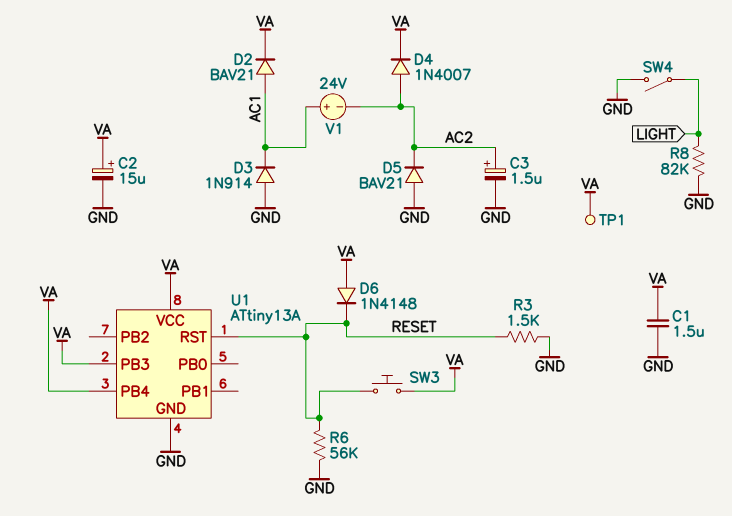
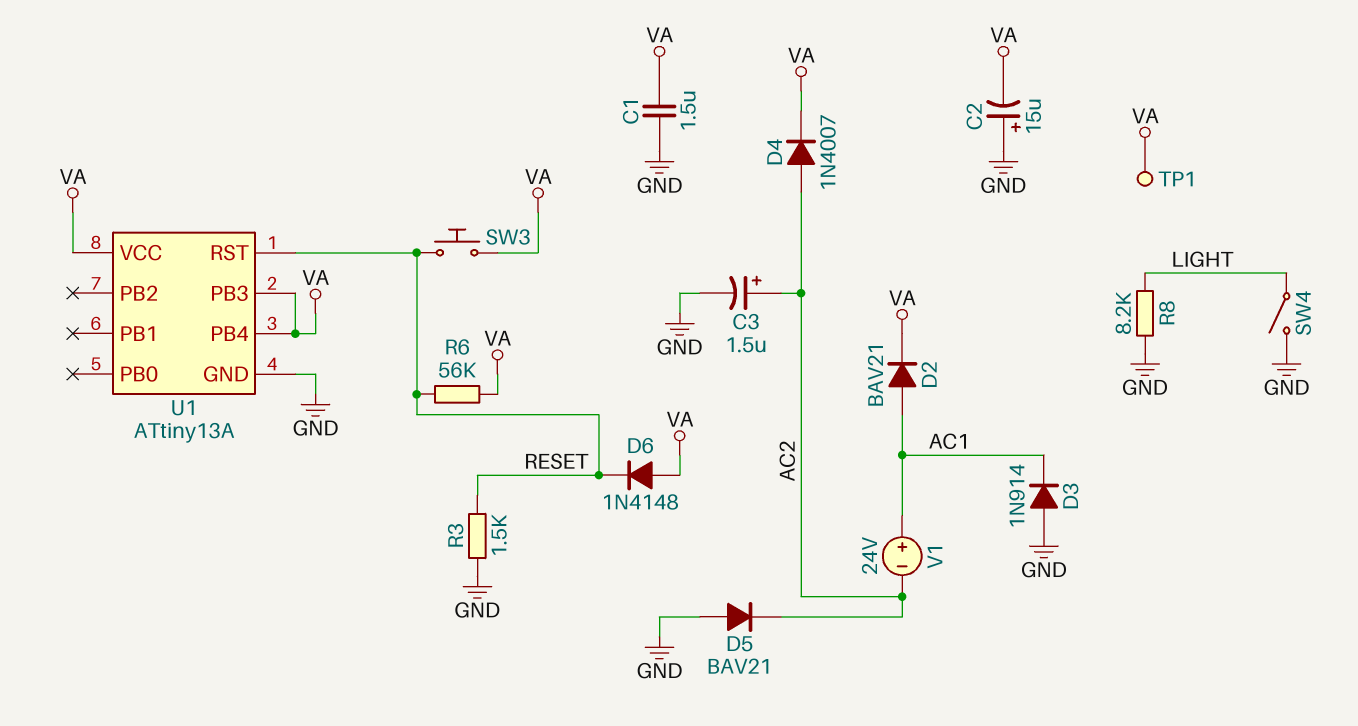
C2: 15uF (plus VA, minus GND) -> 15uF (plus GND, minus VA)
R6: 56k (GND, RESET) -> 56k (RESET, VA)
R8: 82k (GND, LIGHT) -> 8.2k (GND, LIGHT)

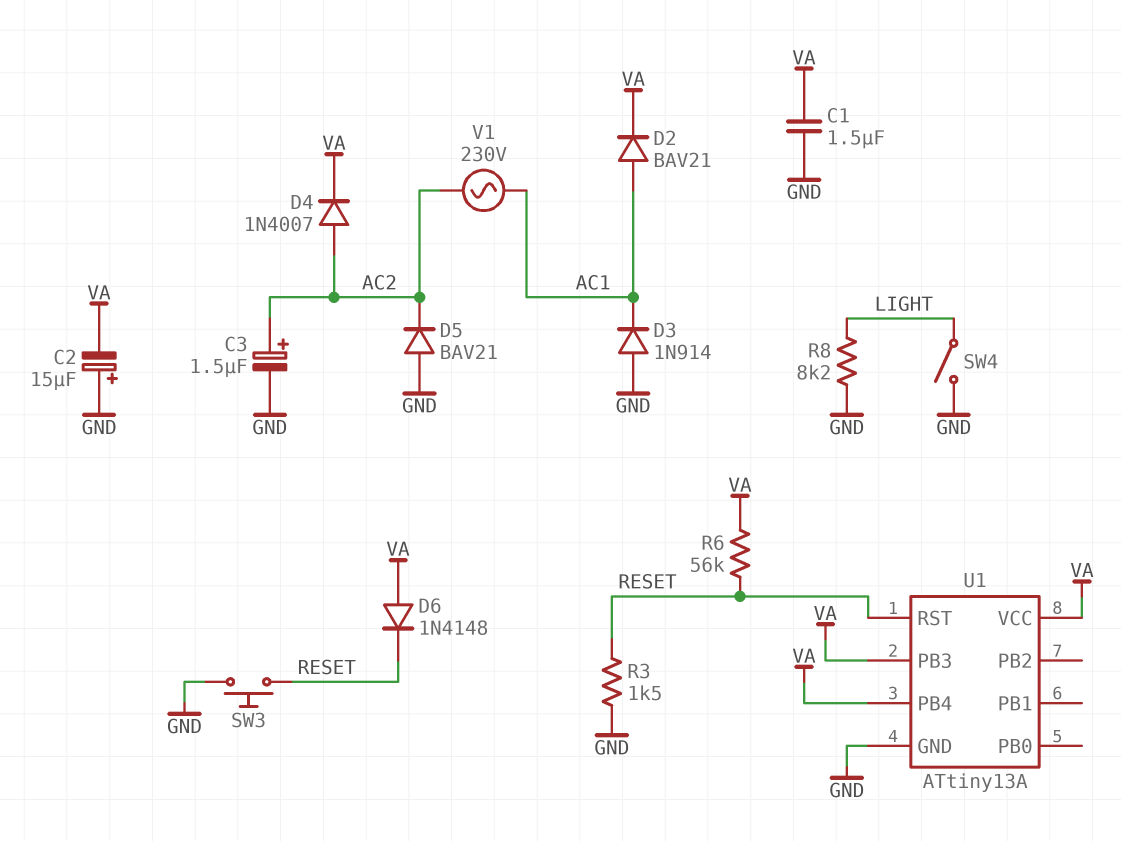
SW3: button (RESET, VA) -> button (GND, RESET)
TP1: test point (VA) -> none
V1: 24V (plus AC1, minus AC2) -> AC 230V (AC1, AC2)

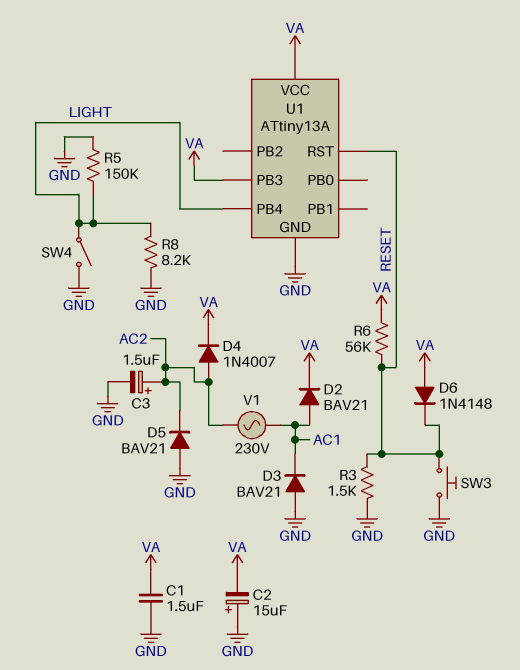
D3: diode 1N914 (A GND, K AC1) -> diode BAV21 (A GND, K AC1)
R5: none -> 150k (GND, LIGHT)
U1 pin PB4: VA -> LIGHT

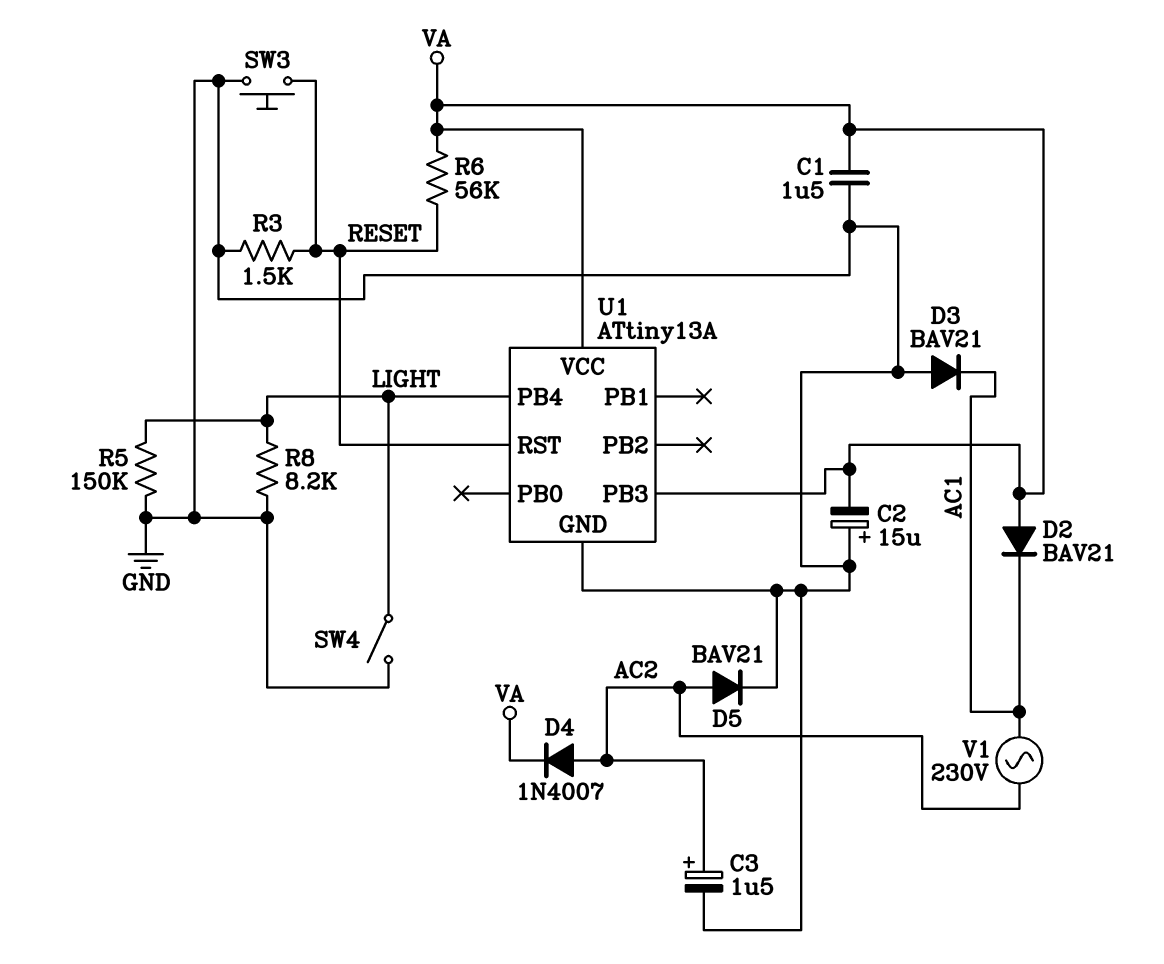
D2: diode BAV21 (A AC1, K VA) -> diode BAV21 (A VA, K AC1)
D5: diode BAV21 (A GND, K AC2) -> diode BAV21 (A AC2, K GND)
D6: diode 1N4148 (A VA, K RESET) -> none

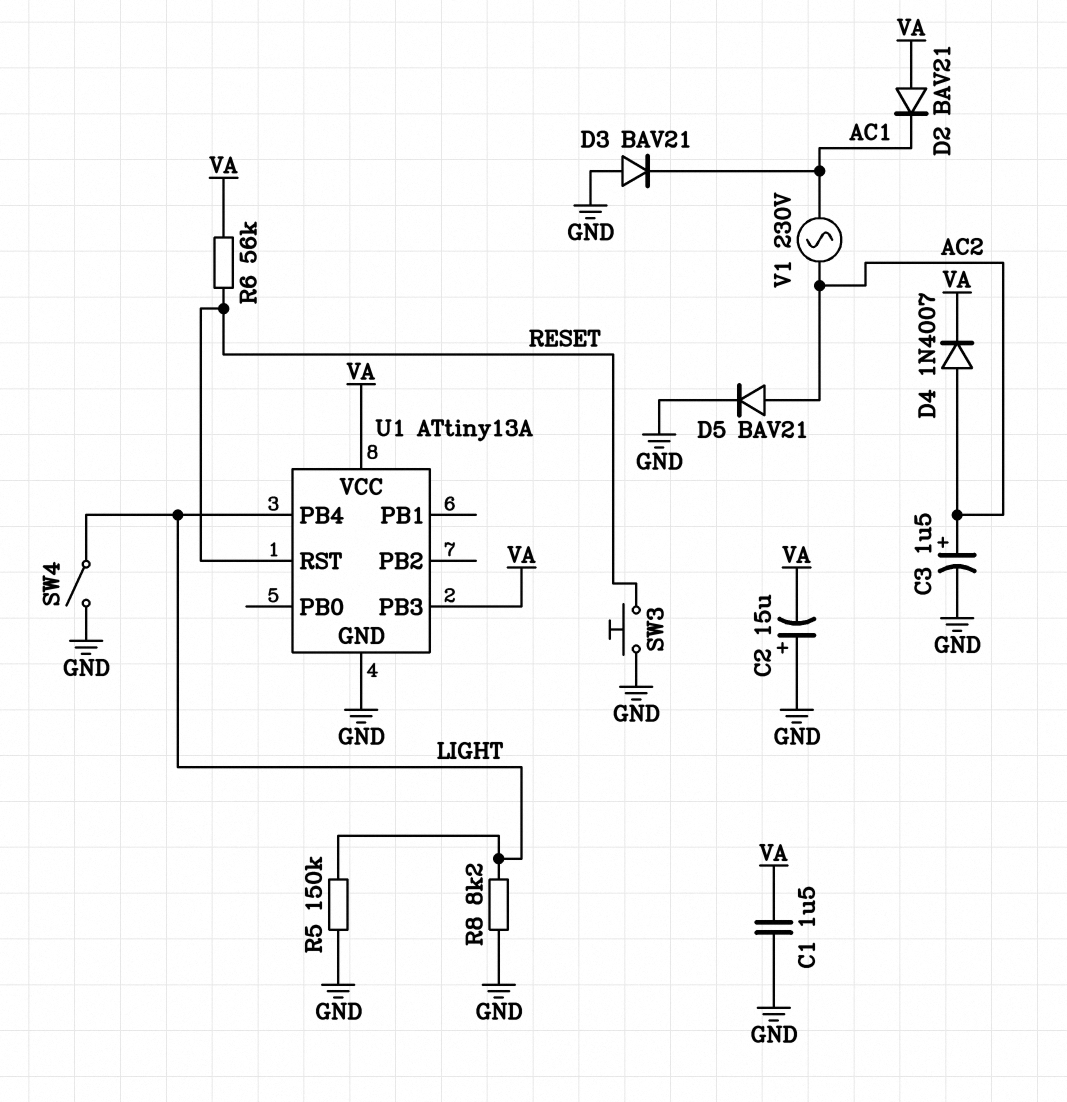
R3: 1.5k (GND, RESET) -> none

